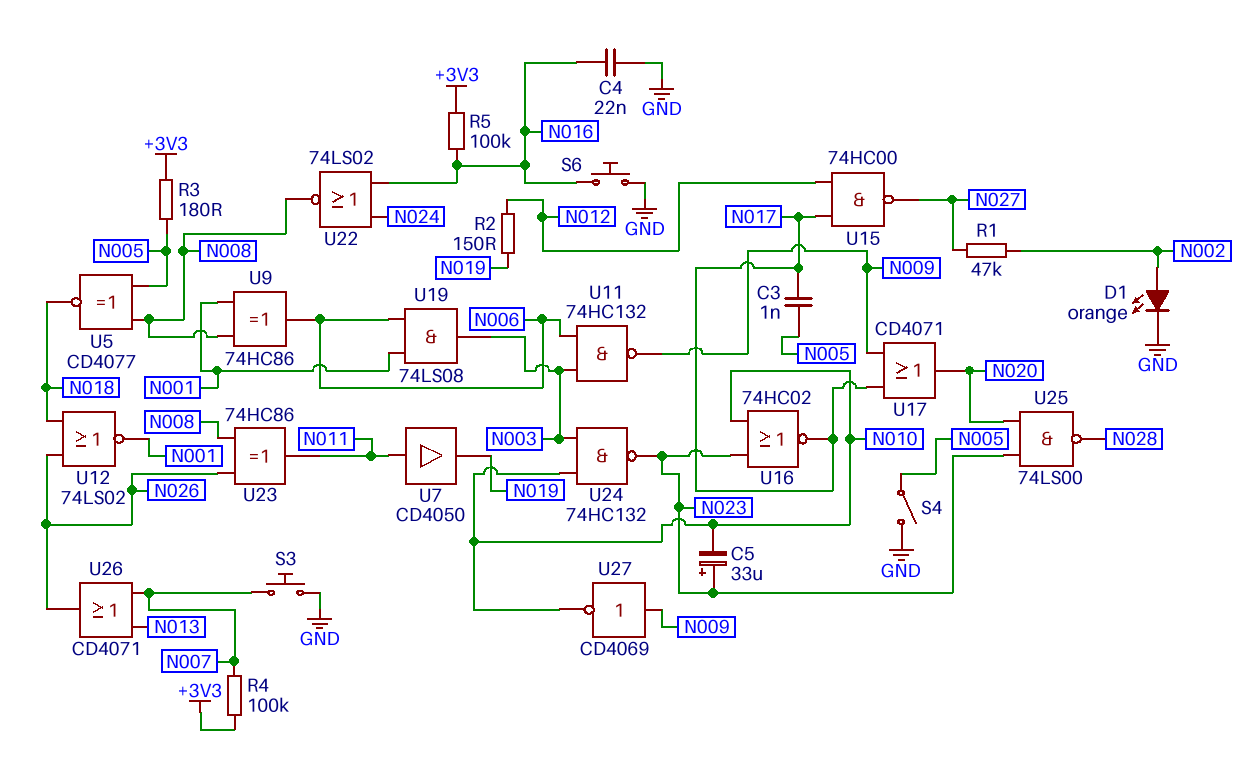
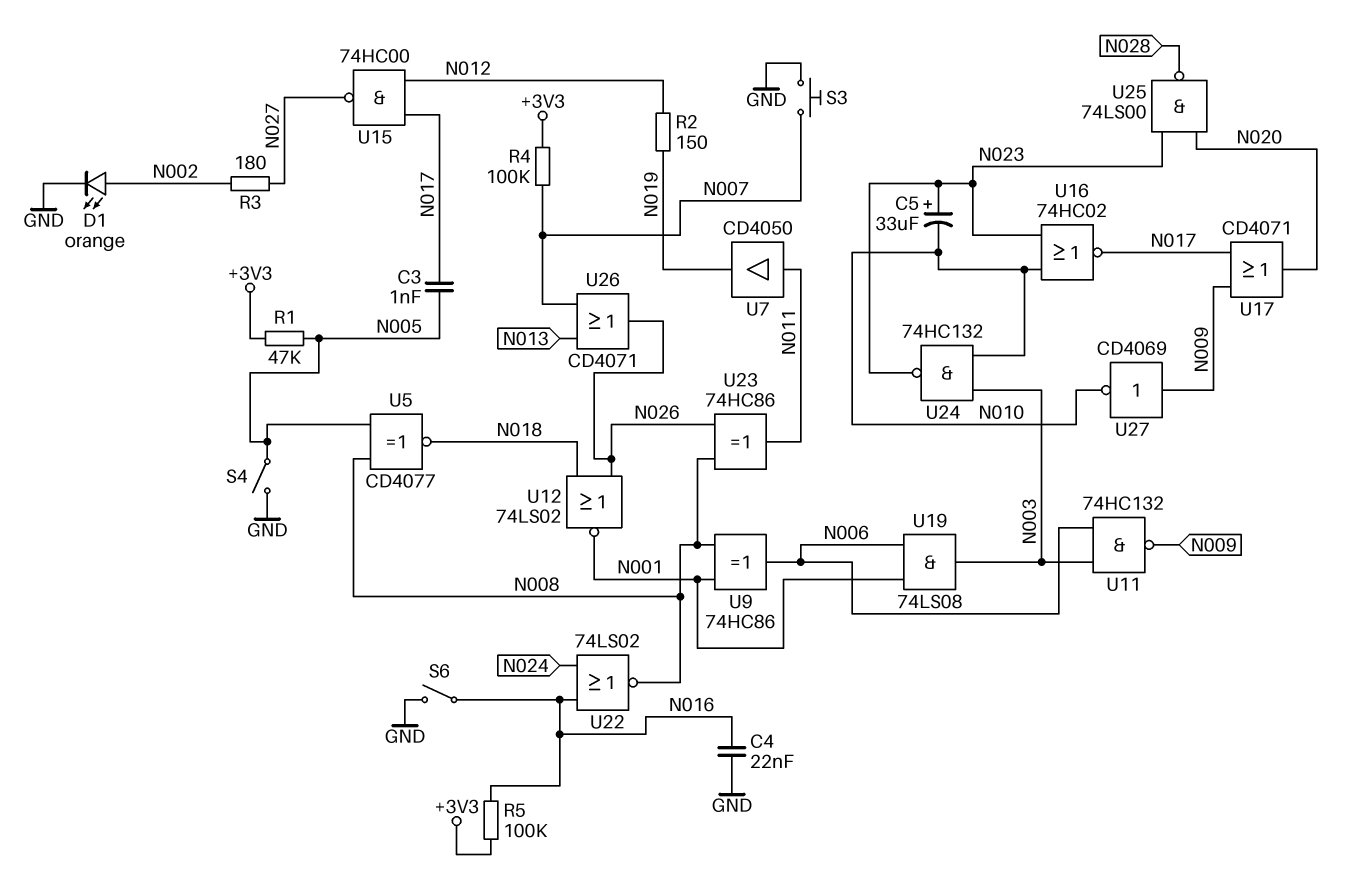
R1: 47k (N002, N027) -> 47k (+3V3, N005)
R3: 180 (+3V3, N005) -> 180 (N002, N027)
S6: button (GND, N016) -> switch (GND, N016)

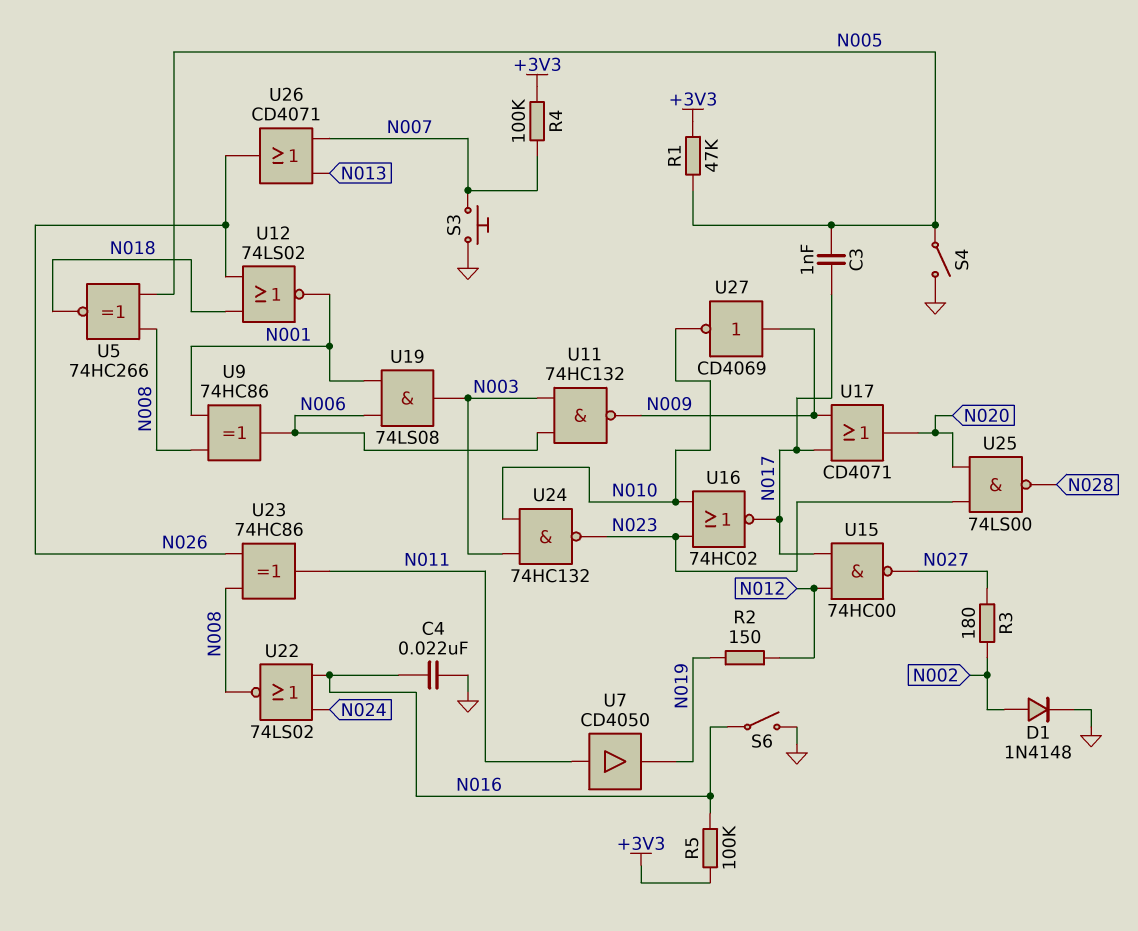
C5: 33uF (plus N023, minus N010) -> none
D1: LED orange (A N002, K GND) -> diode 1N4148 (A N002, K GND)
U5: XNOR CD4077 (in N005, in N008, out N018) -> XNOR 74HC266 (in N005, in N008, out N018)

